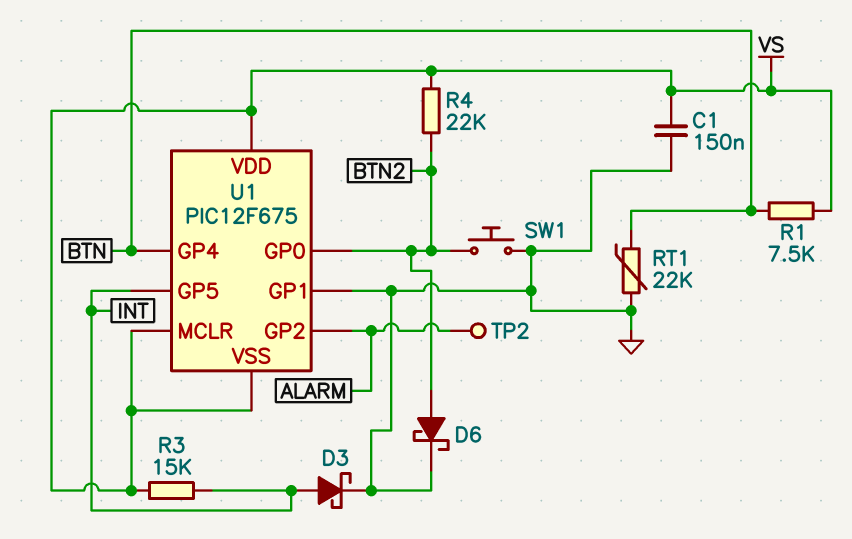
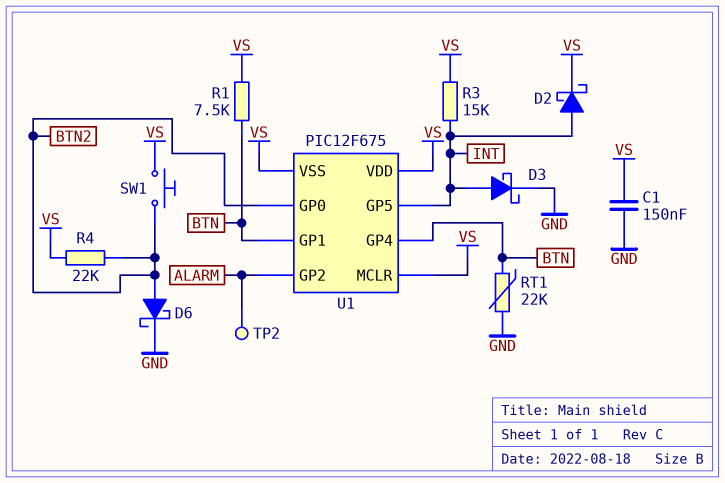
D2: none -> schottky (A INT, K VS)
SW1: button (BTN2, GND) -> button (BTN2, VS)
U1 pin GP1: GND -> BTN

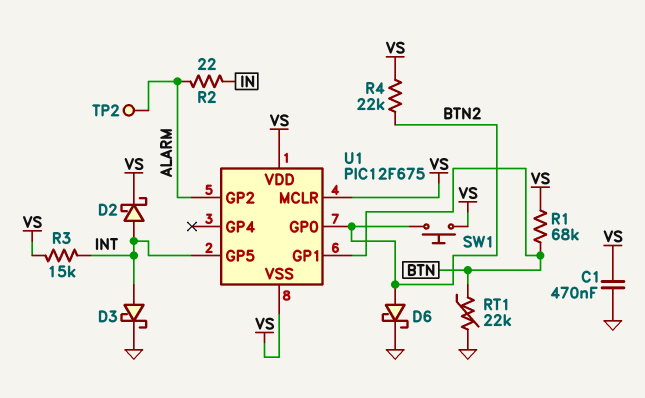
C1: 150nF (GND, VS) -> 470nF (GND, VS)
R1: 7.5k (BTN, VS) -> 68k (BTN, VS)
R2: none -> 22 (ALARM, IN)
U1 pin GP4: BTN -> none

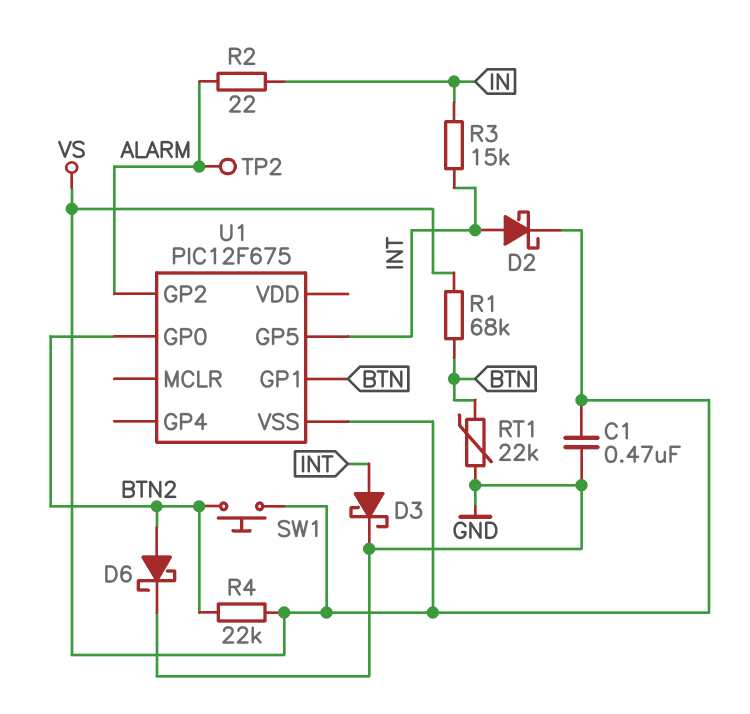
R3: 15k (INT, VS) -> 15k (IN, INT)
U1 pin MCLR: VS -> none
U1 pin VDD: VS -> none

